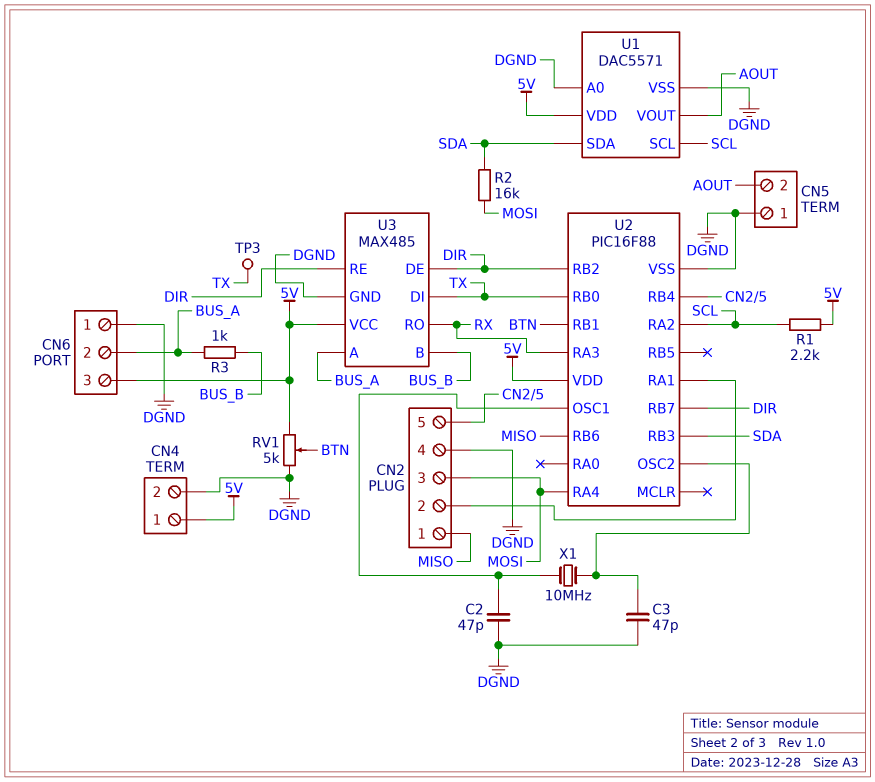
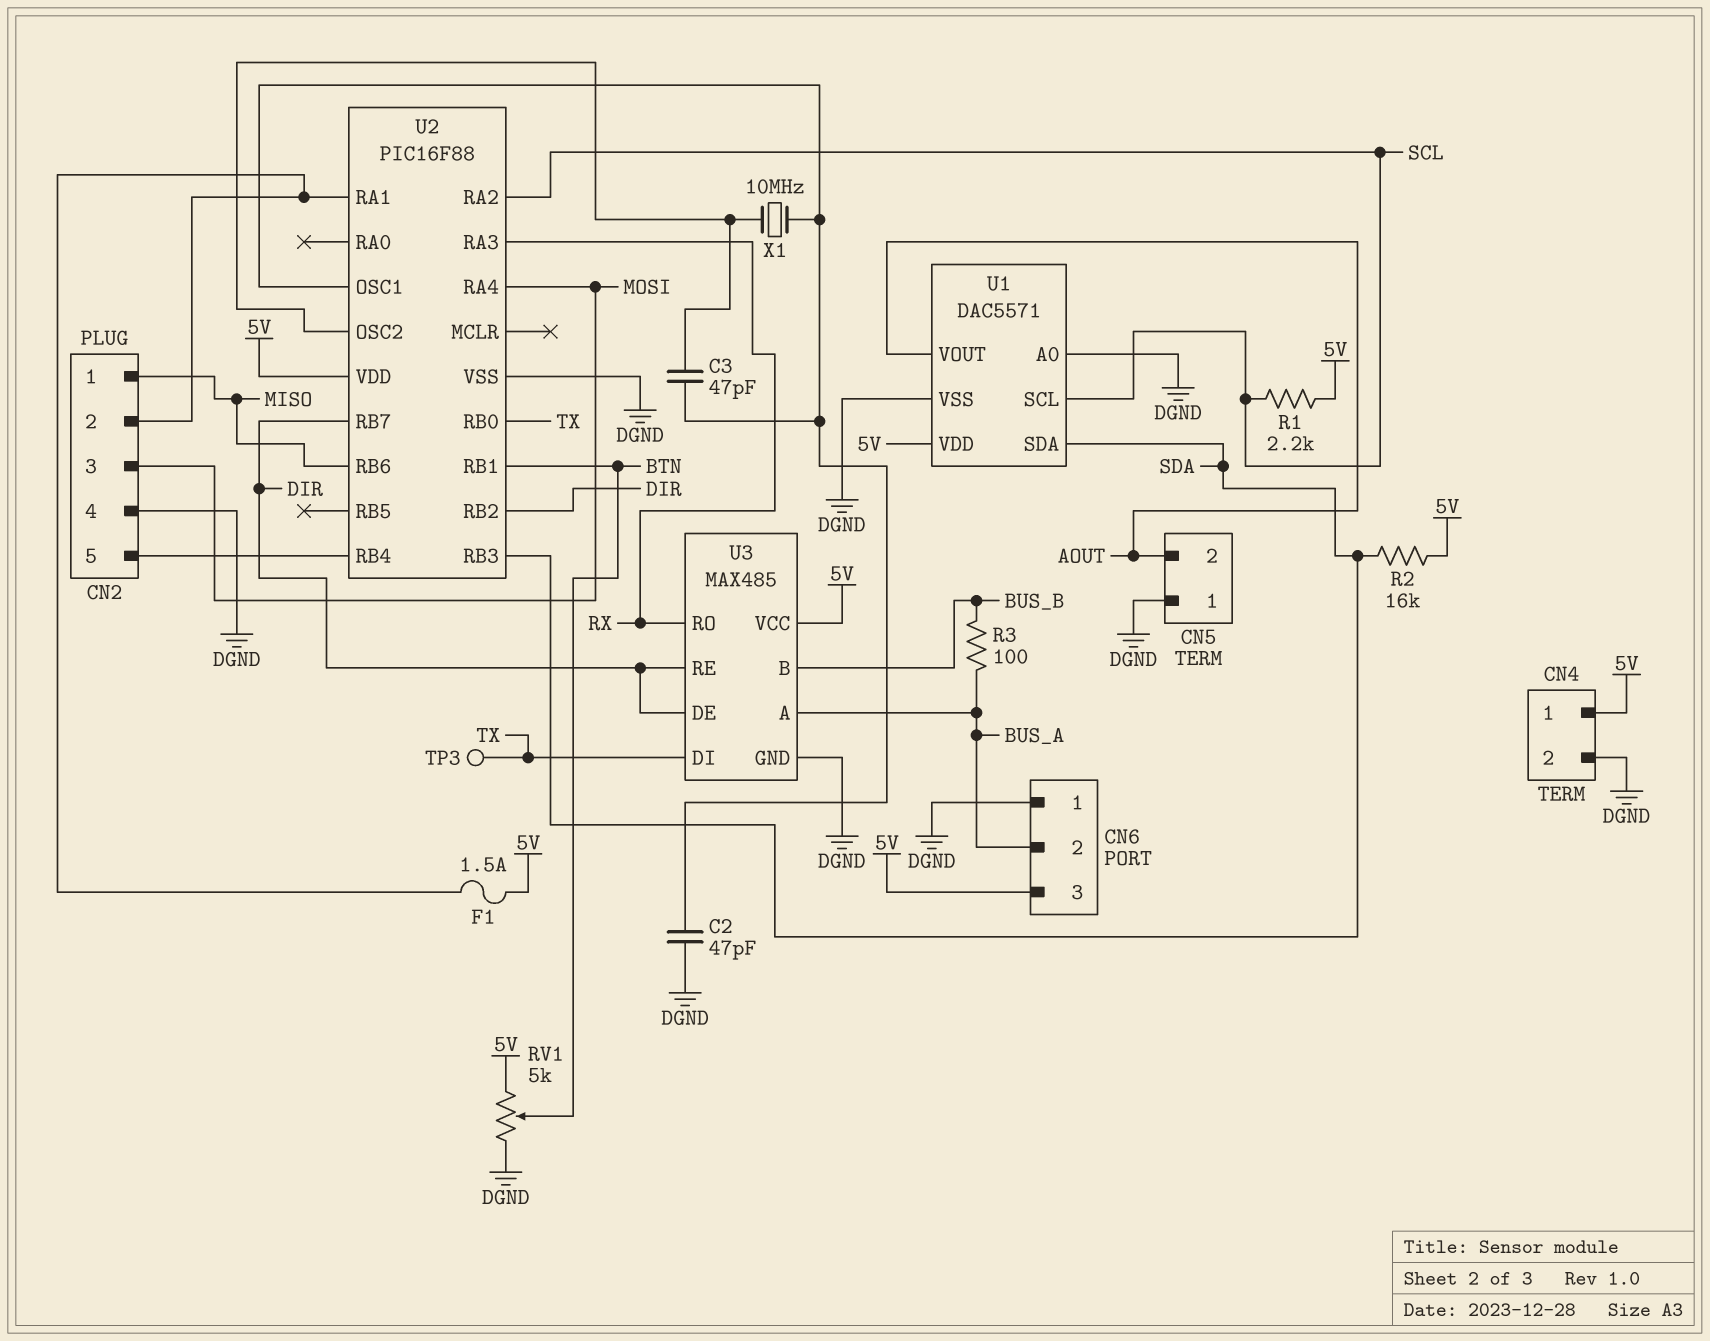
C3: 47pF (DGND, U2/OSC2) -> 47pF (U2/OSC1, U2/OSC2)
F1: none -> 1.5A (5V, CN2/2)
R2: 16k (MOSI, SDA) -> 16k (5V, SDA)
R3: 1k (BUS_A, BUS_B) -> 100 (BUS_A, BUS_B)

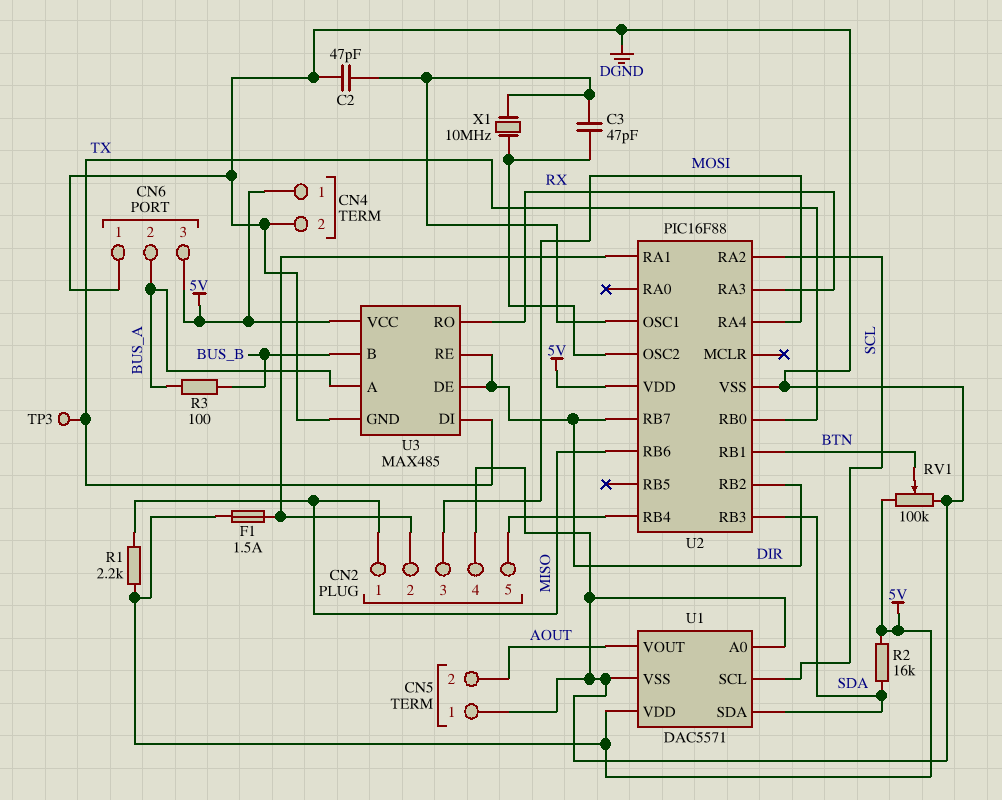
R1: 2.2k (5V, SCL) -> 2.2k (5V, MISO)
RV1: 5k (5V, DGND, wiper BTN) -> 100k (5V, DGND, wiper BTN)

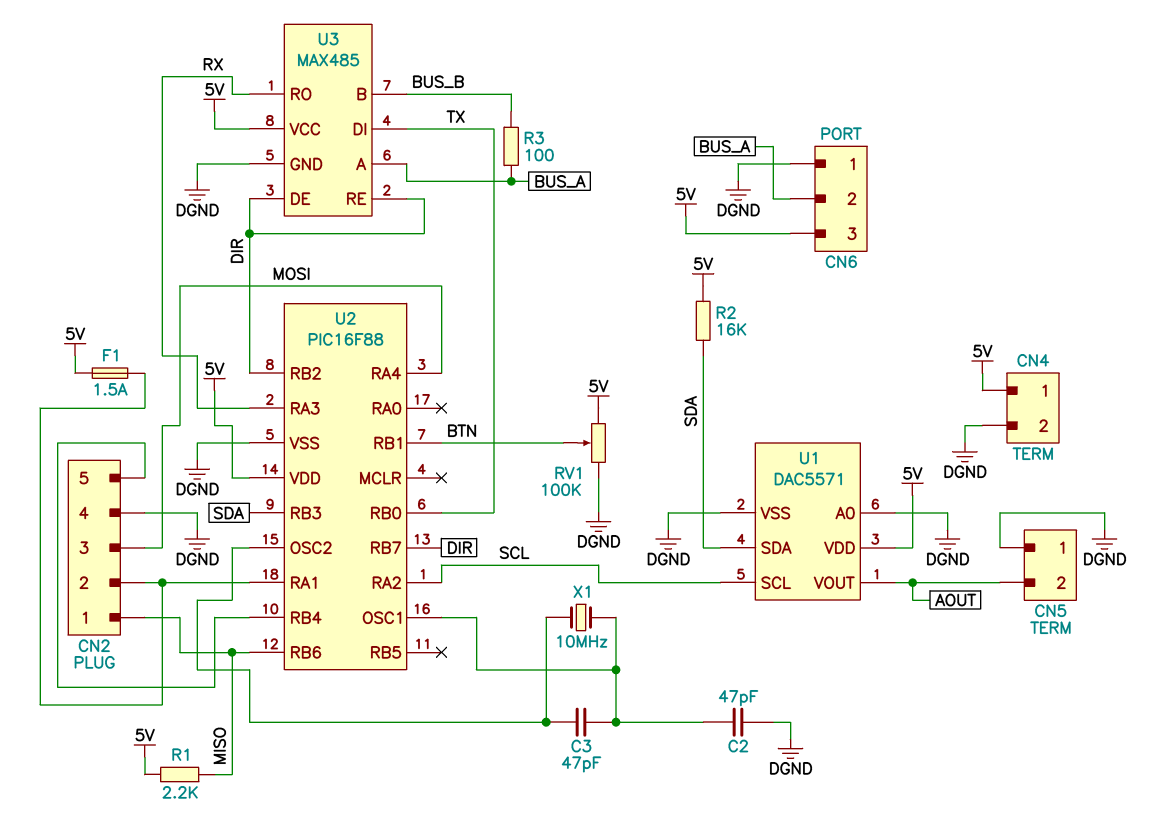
TP3: test point (TX) -> none

